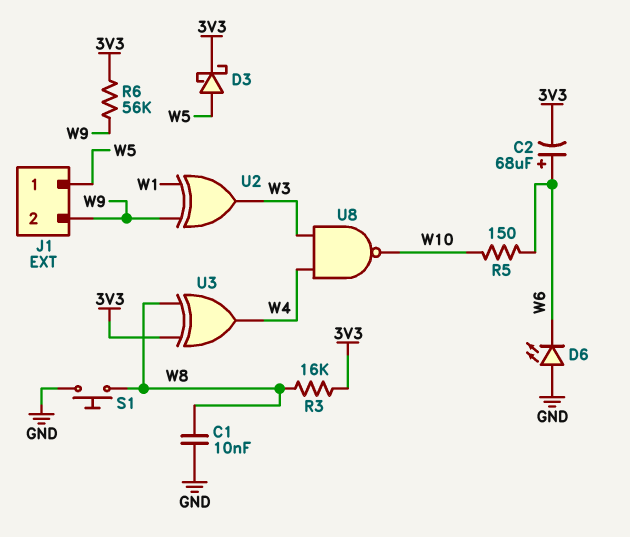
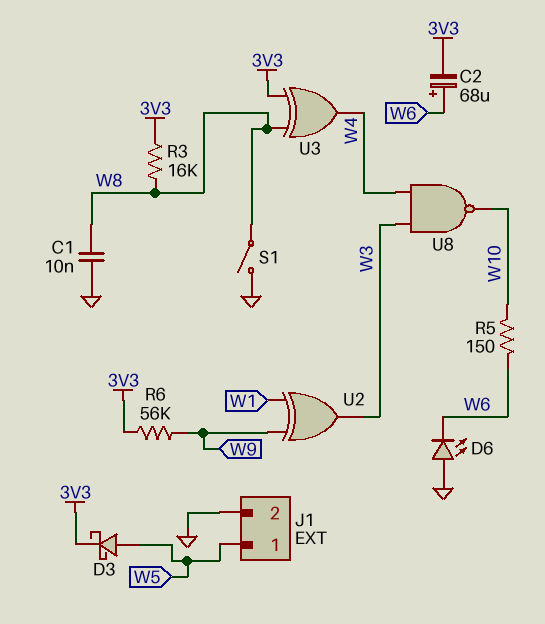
J1 pin 2: W9 -> GND
S1: button (GND, W8) -> switch (GND, W8)

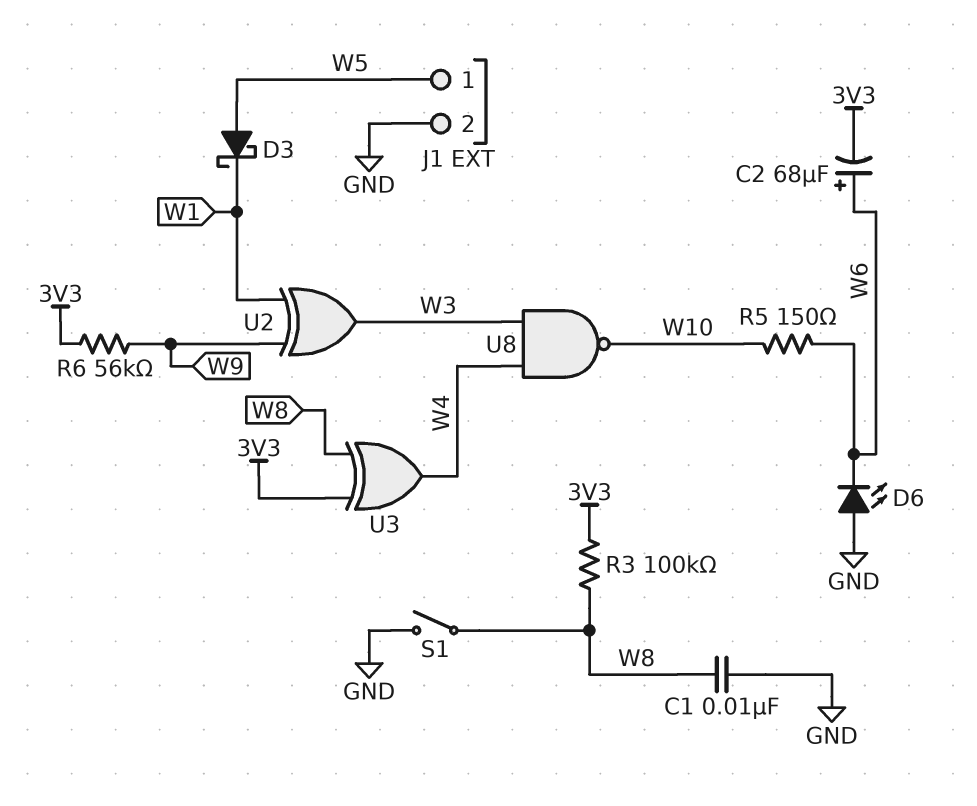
D3: schottky (A W5, K 3V3) -> schottky (A W5, K W1)
R3: 16k (3V3, W8) -> 100k (3V3, W8)

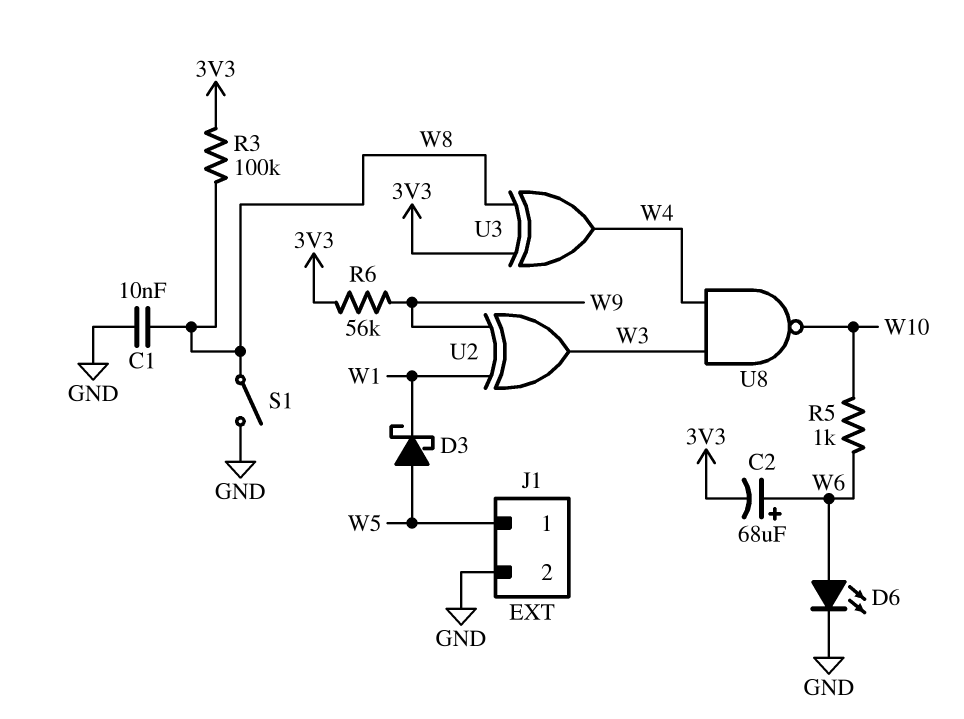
D6: LED (A GND, K W6) -> LED (A W6, K GND)
R5: 150 (W6, W10) -> 1k (W6, W10)

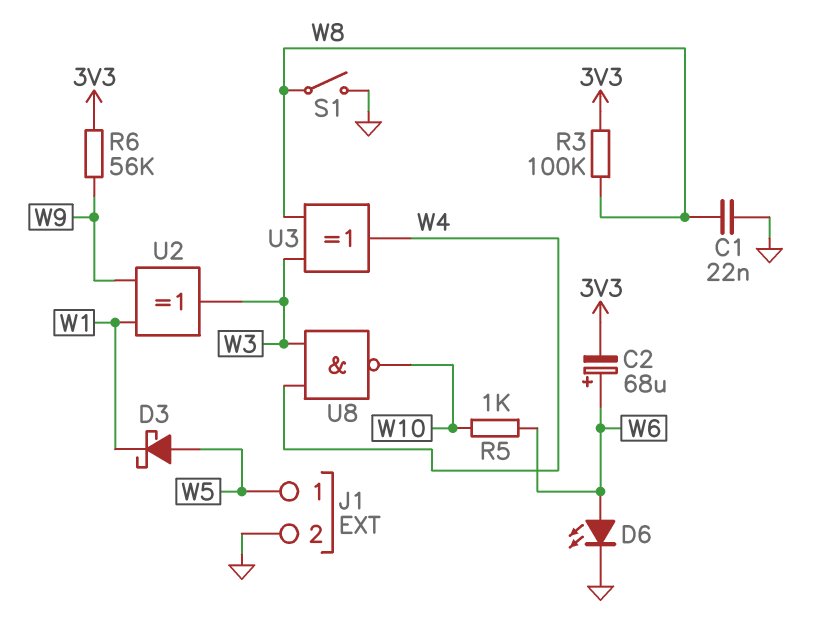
C1: 10nF (GND, W8) -> 22nF (GND, W8)
U3: XOR (in 3V3, in W8, out W4) -> XOR (in W3, in W8, out W4)

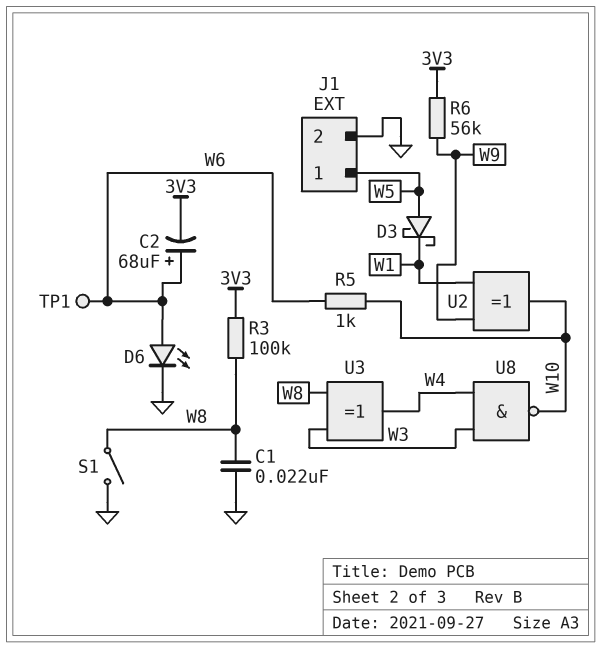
TP1: none -> test point (W6)
U2: XOR (in W1, in W9, out W3) -> XOR (in W1, in W9, out W10)

